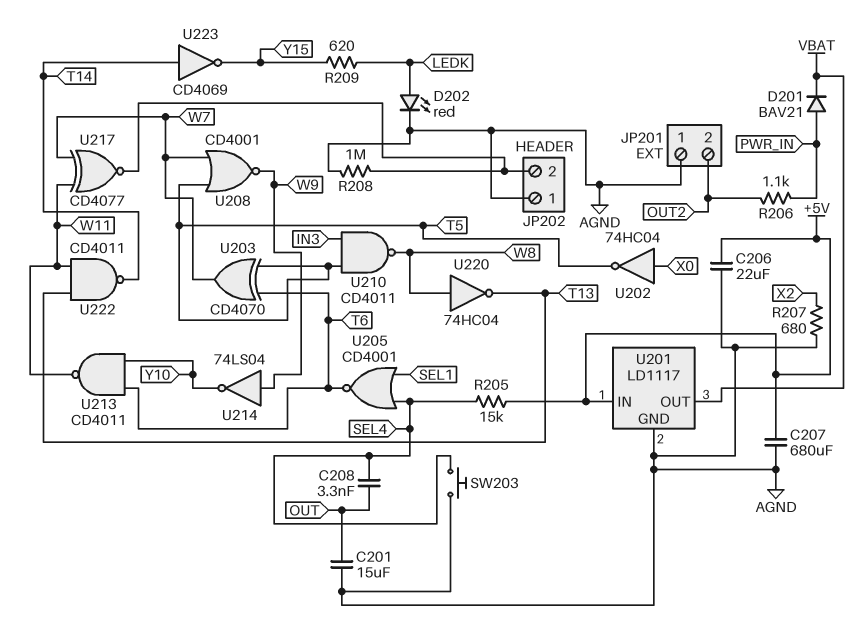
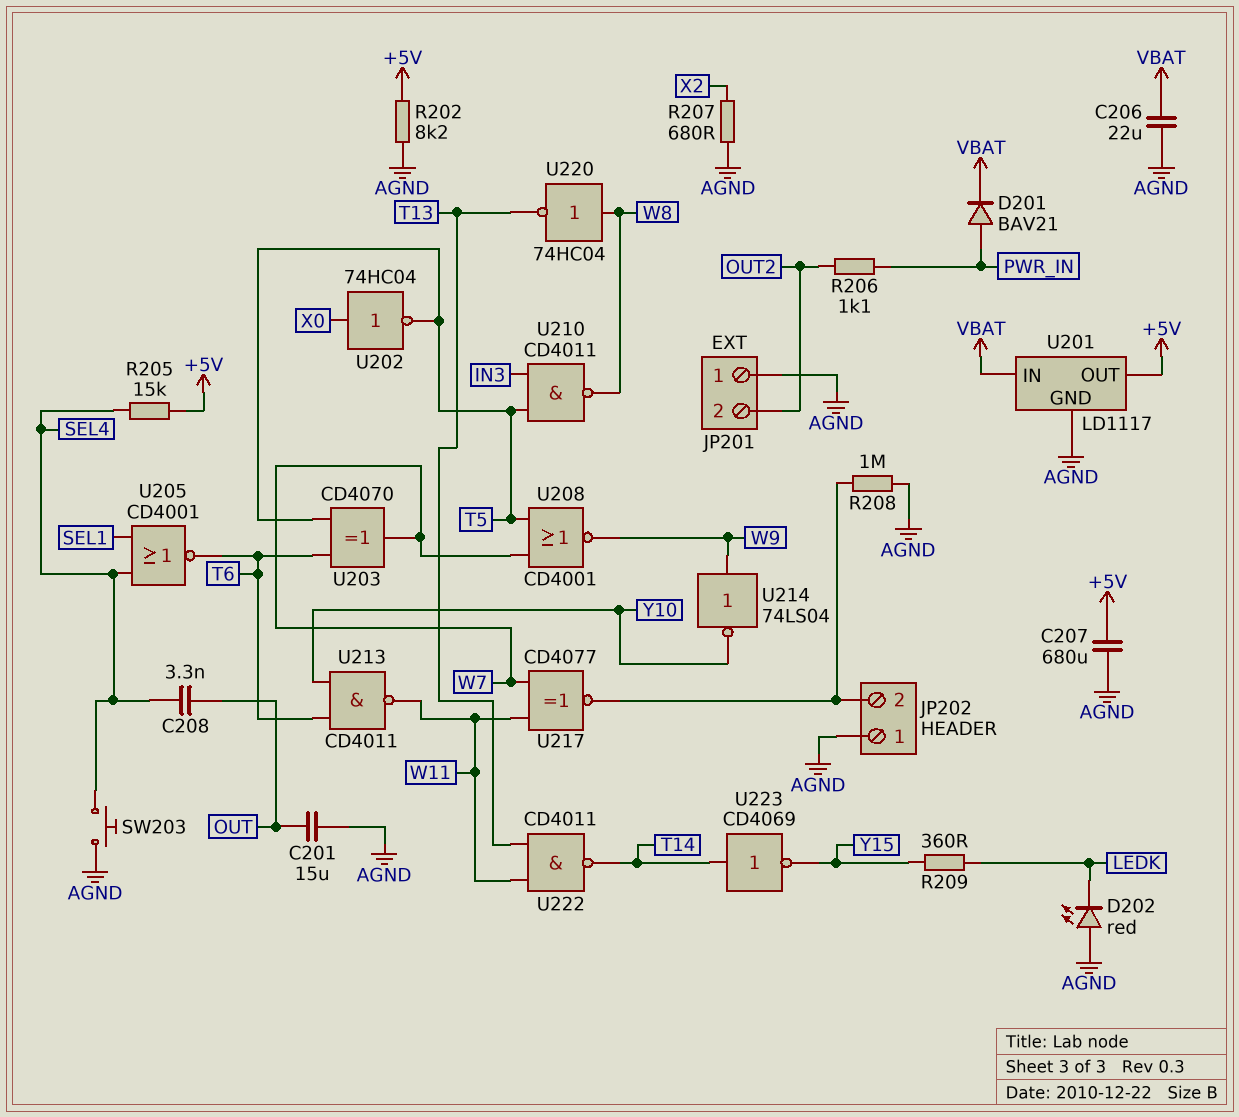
C206: 22uF (+5V, AGND) -> 22uF (AGND, VBAT)
D202: LED red (A LEDK, K AGND) -> LED red (A AGND, K LEDK)
R202: none -> 8.2k (+5V, AGND)
R209: 620 (LEDK, Y15) -> 360 (LEDK, Y15)
U201 pin IN: +5V -> VBAT
U201 pin OUT: VBAT -> +5V

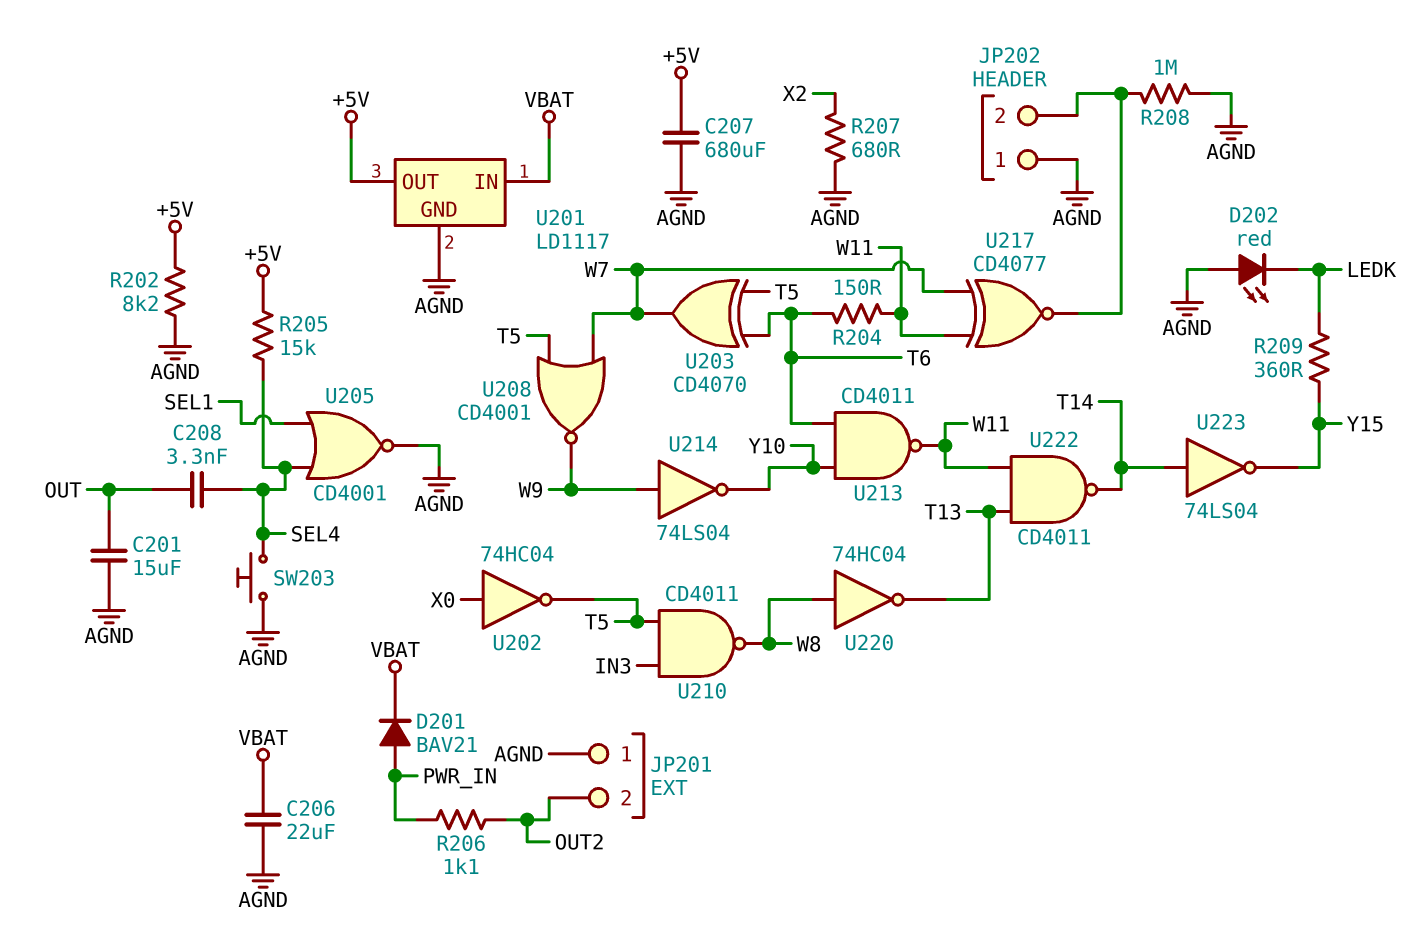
R204: none -> 150 (T6, W11)
U205: NOR CD4001 (in SEL1, in SEL4, out T6) -> NOR CD4001 (in SEL1, in SEL4, out AGND)
U223: NOT CD4069 (in T14, out Y15) -> NOT 74LS04 (in T14, out Y15)

